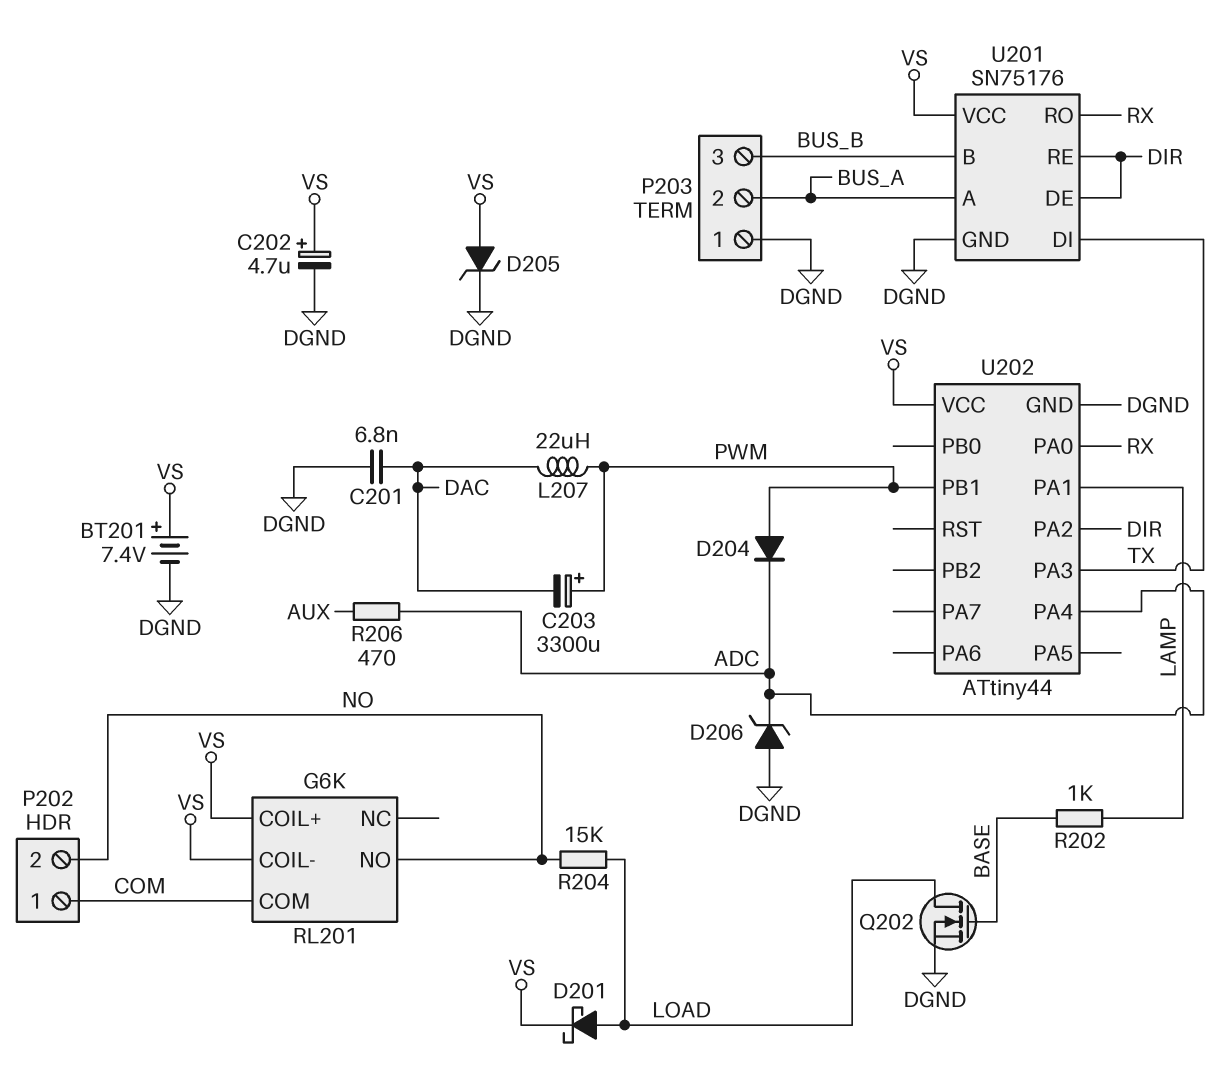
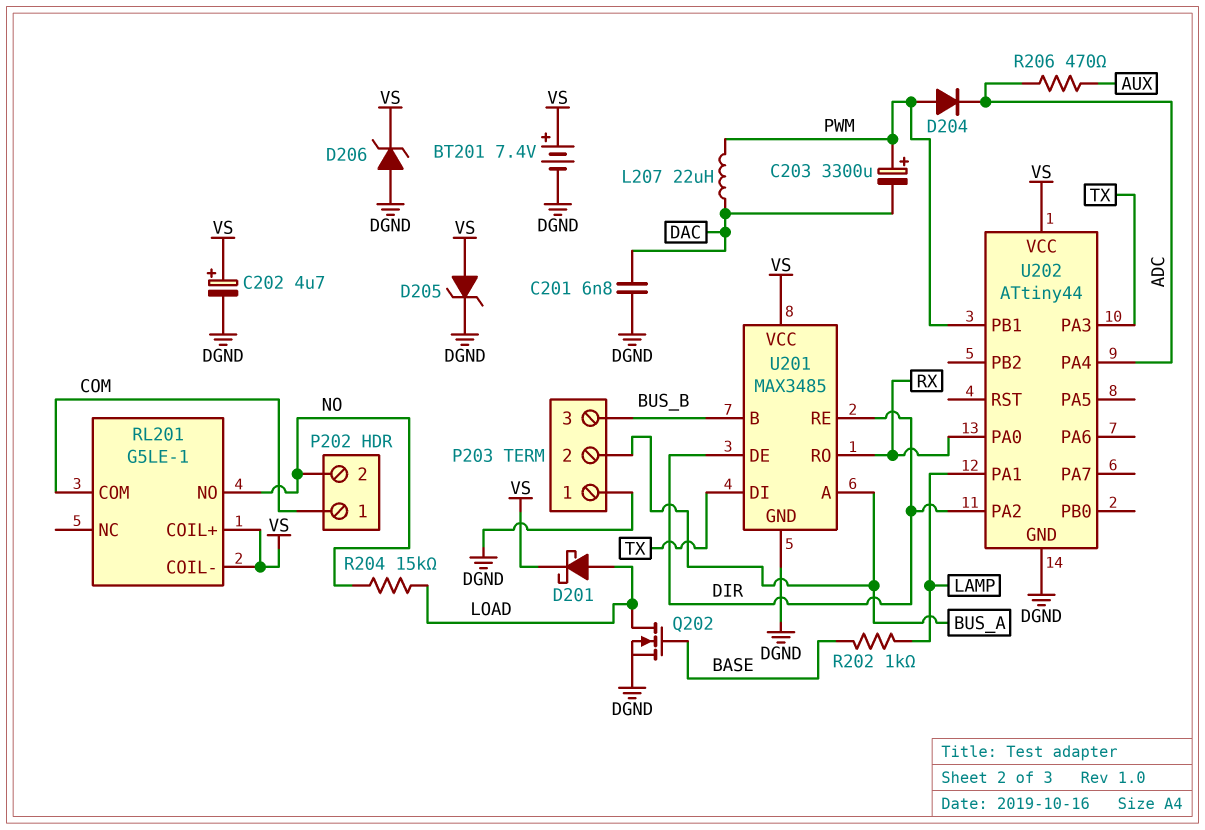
D206: zener (A DGND, K ADC) -> zener (A DGND, K VS)
RL201: G6K -> G5LE-1
U201: SN75176 -> MAX3485

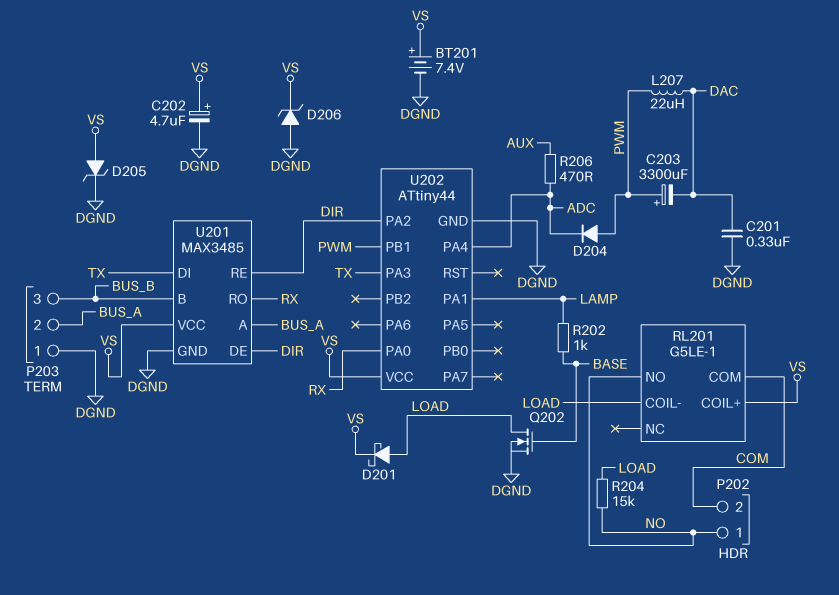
C201: 6.8nF (DAC, DGND) -> 330nF (DAC, DGND)
P202 pin 1: COM -> NO
P202 pin 2: NO -> COM
RL201 pin COIL-: VS -> LOAD

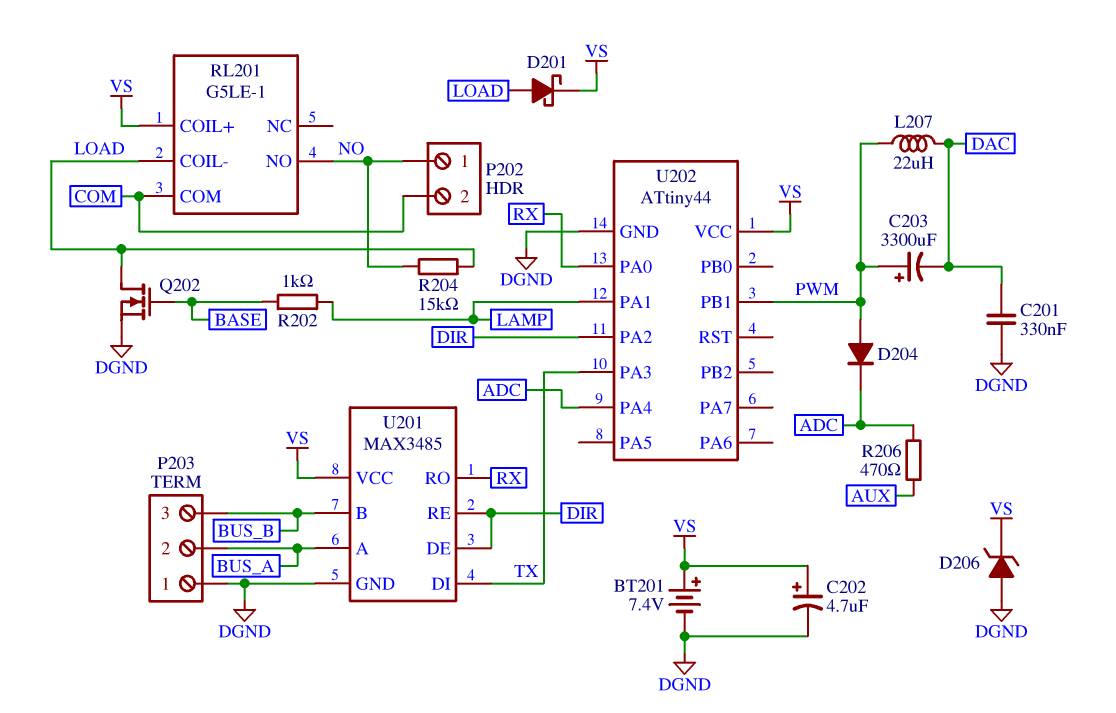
D205: zener (A VS, K DGND) -> none

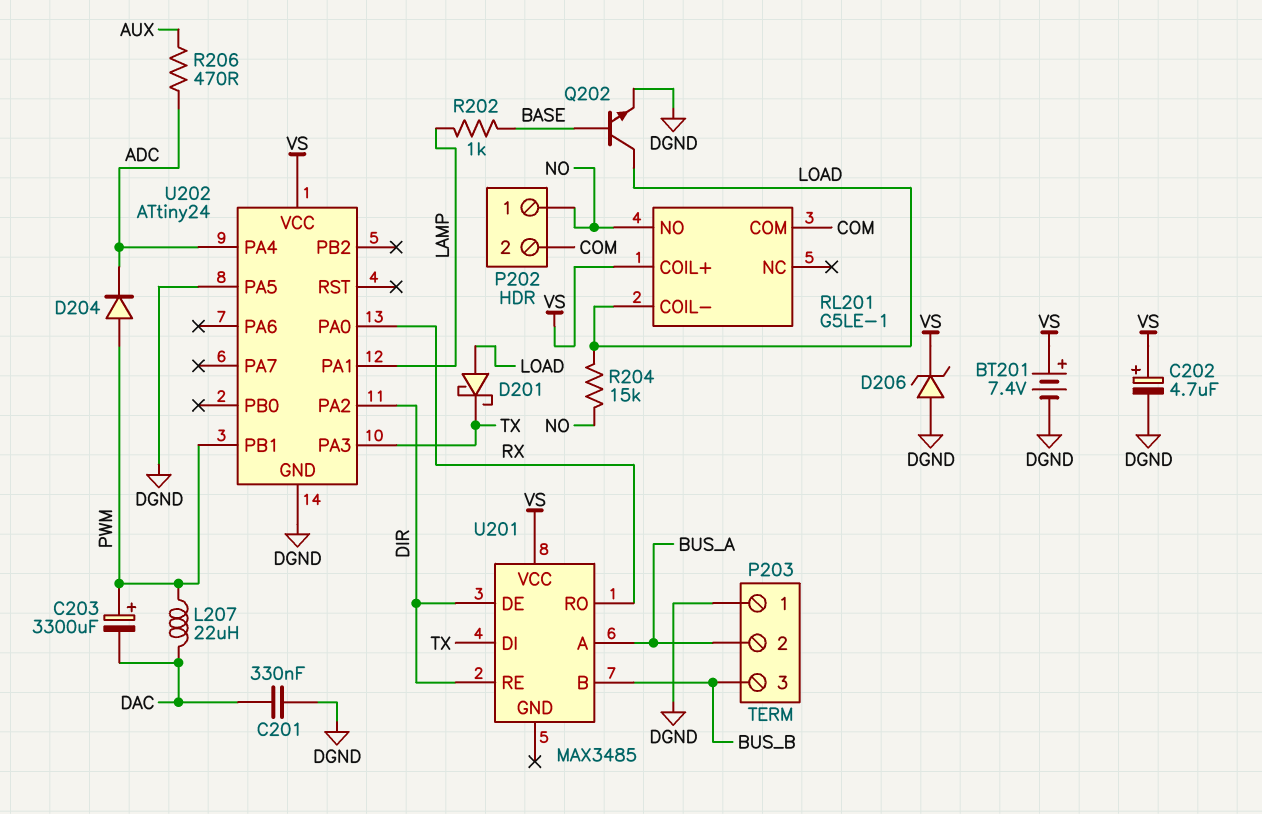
D201: schottky (A LOAD, K VS) -> schottky (A LOAD, K TX)
Q202: NMOS (G BASE, D LOAD, S DGND) -> NPN (B BASE, C LOAD, E DGND)
U201 pin GND: DGND -> none
U202: ATtiny44 -> ATtiny24
U202 pin PA5: none -> DGND

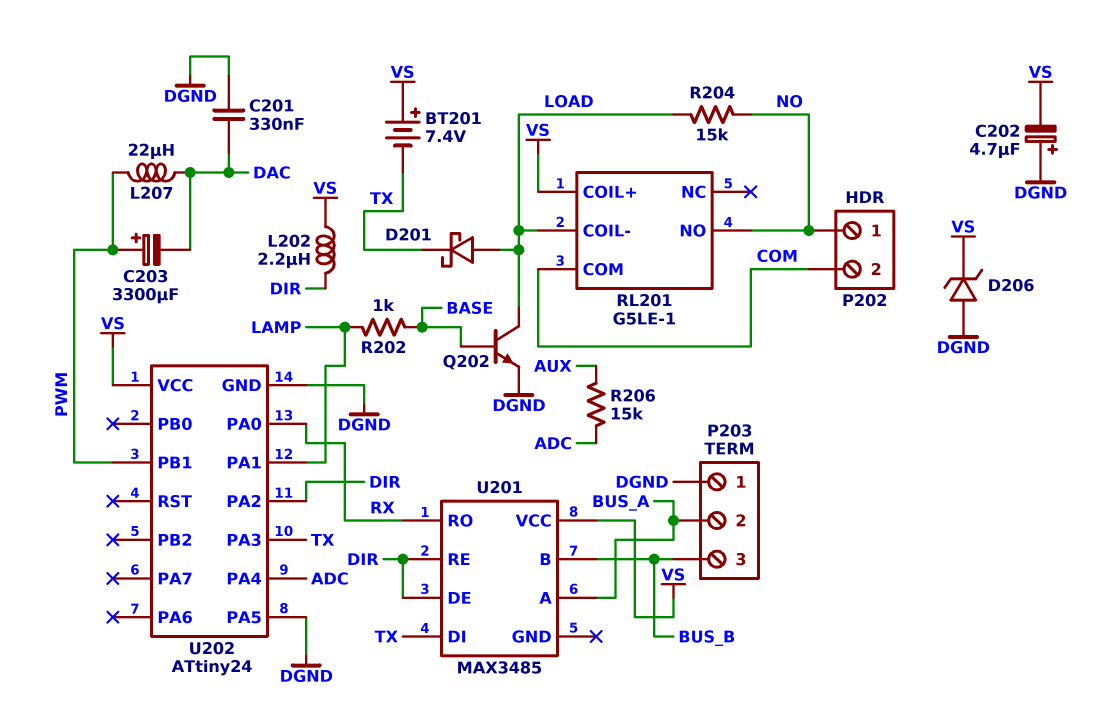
BT201: 7.4V (plus VS, minus DGND) -> 7.4V (plus VS, minus TX)
C202: 4.7uF (plus VS, minus DGND) -> 4.7uF (plus DGND, minus VS)
D204: diode (A PWM, K ADC) -> none
L202: none -> 2.2uH (DIR, VS)
R206: 470 (ADC, AUX) -> 15k (ADC, AUX)

